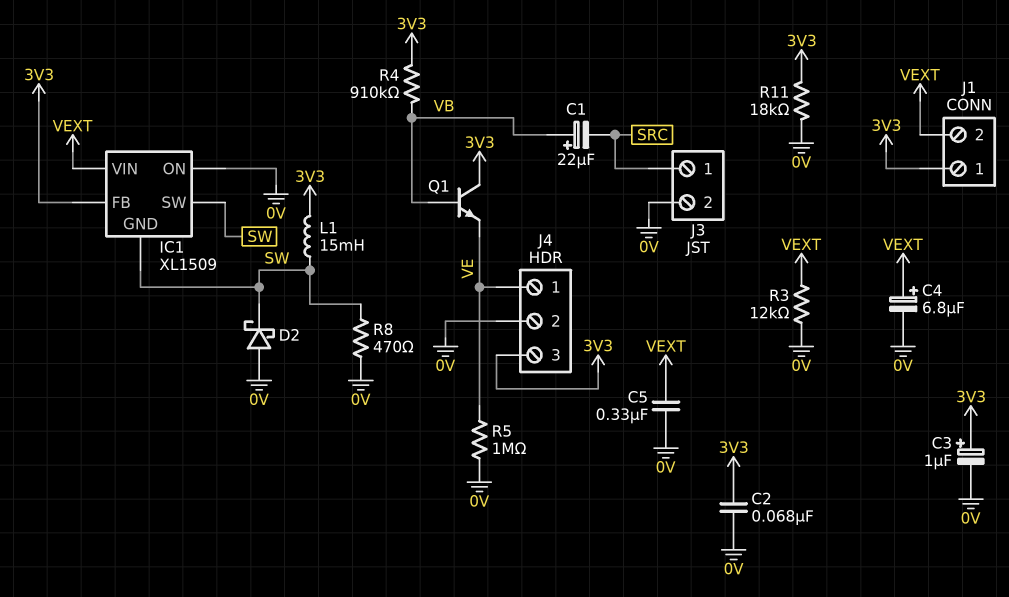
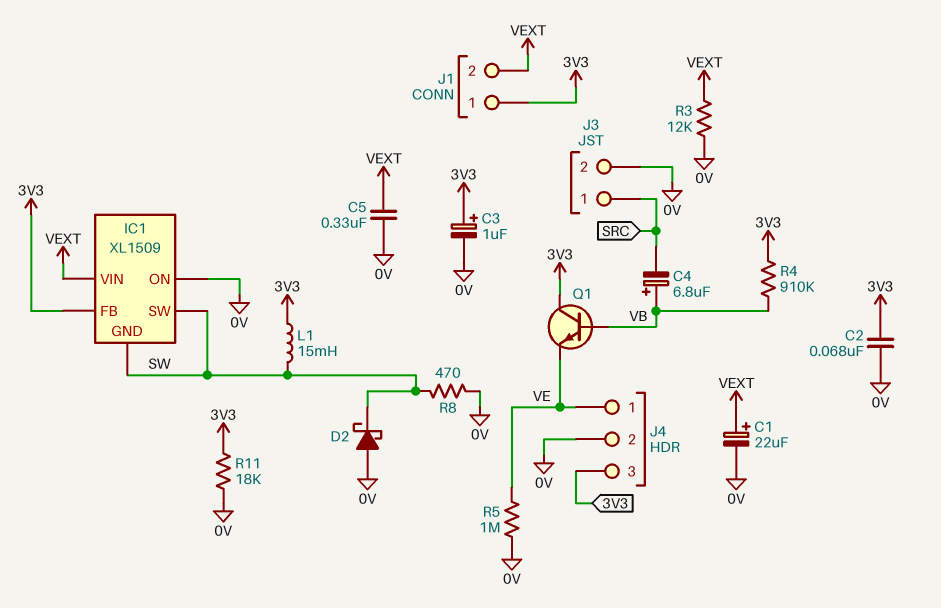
C1: 22uF (plus VB, minus SRC) -> 22uF (plus VEXT, minus 0V)
C4: 6.8uF (plus VEXT, minus 0V) -> 6.8uF (plus VB, minus SRC)

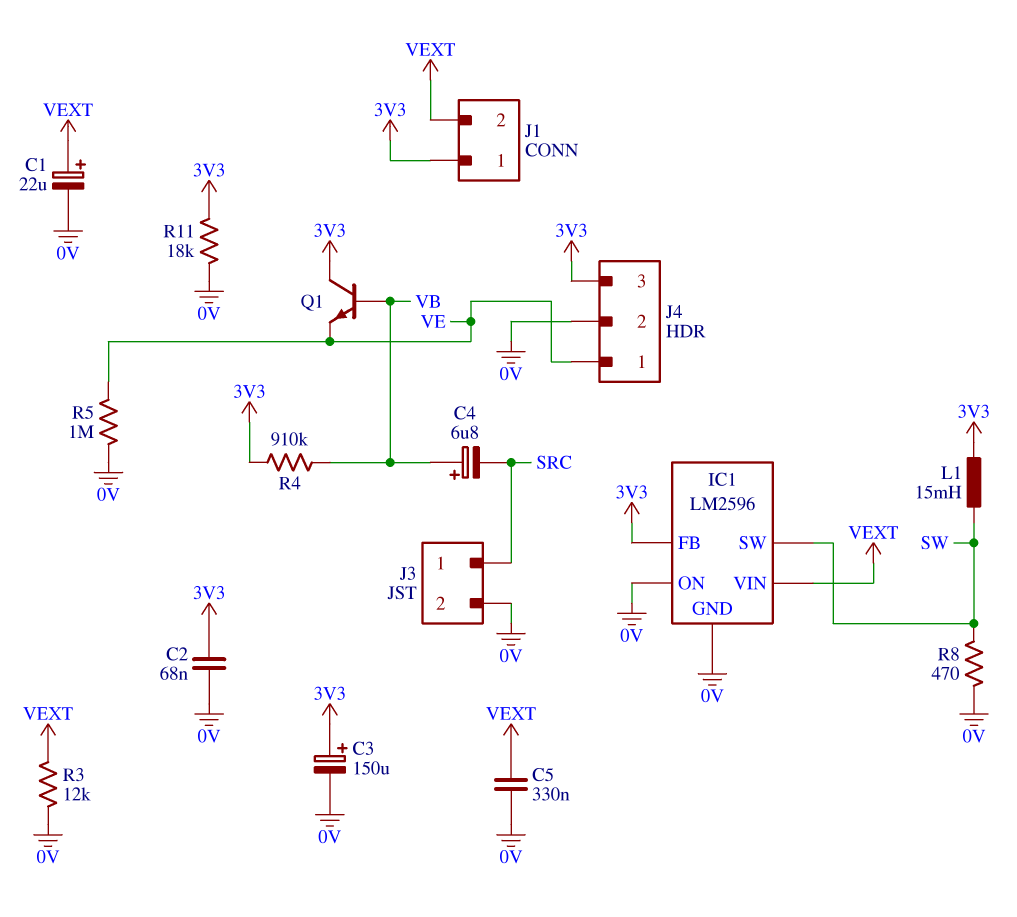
C3: 1uF (plus 3V3, minus 0V) -> 150uF (plus 3V3, minus 0V)
D2: schottky (A 0V, K SW) -> none
IC1: XL1509 -> LM2596
IC1 pin GND: SW -> 0V

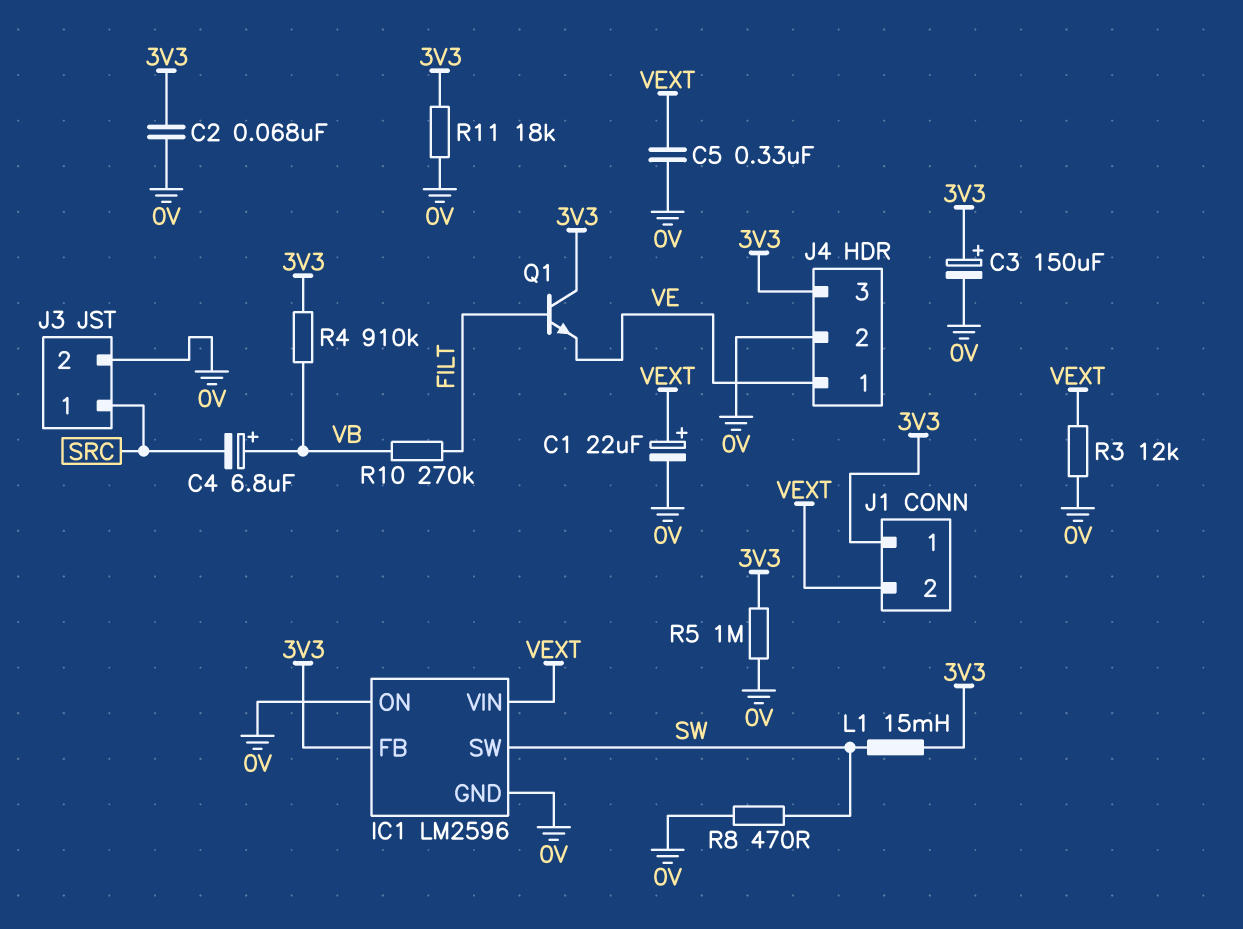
Q1: NPN (B VB, C 3V3, E VE) -> NPN (B FILT, C 3V3, E VE)
R5: 1M (0V, VE) -> 1M (0V, 3V3)
R10: none -> 270k (FILT, VB)

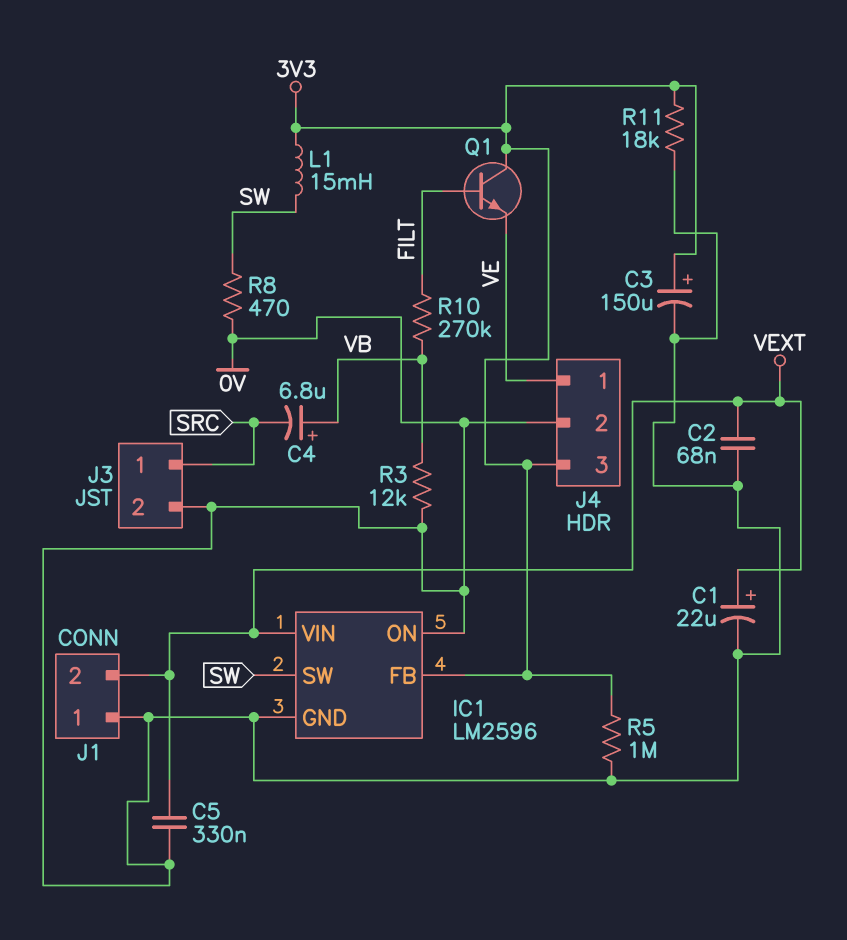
C2: 68nF (0V, 3V3) -> 68nF (0V, VEXT)
J1 pin 1: 3V3 -> 0V
R3: 12k (0V, VEXT) -> 12k (0V, VB)
R4: 910k (3V3, VB) -> none

